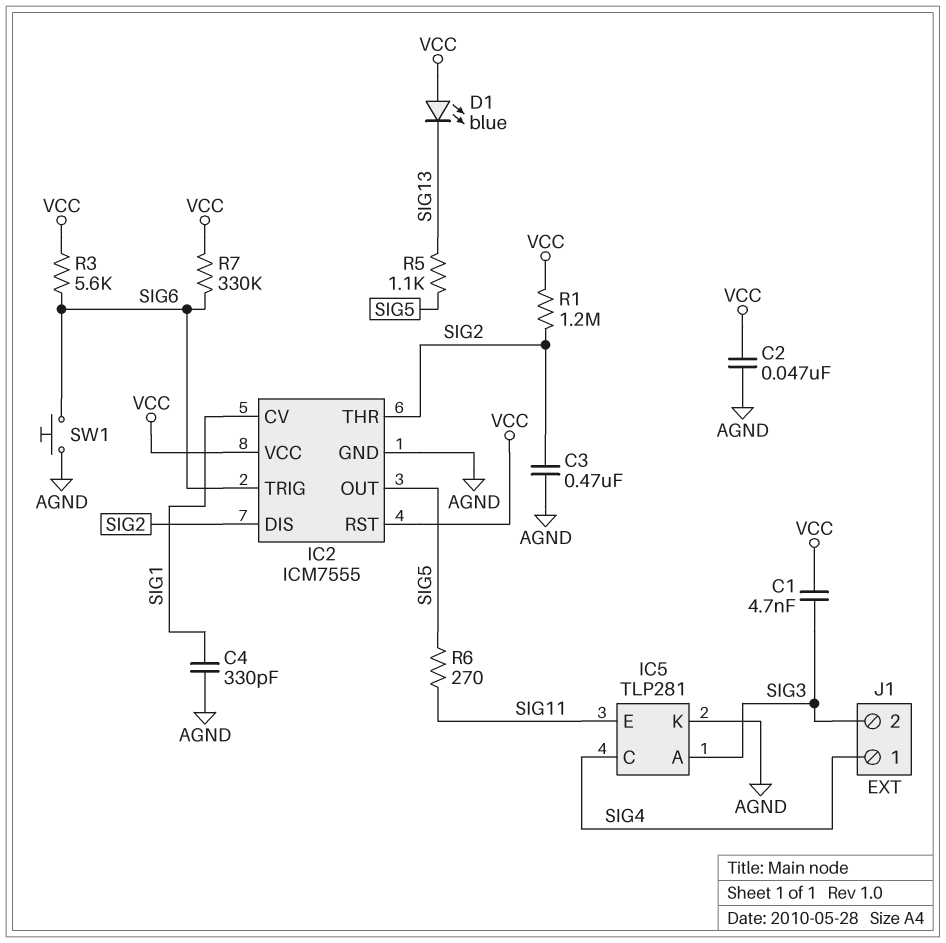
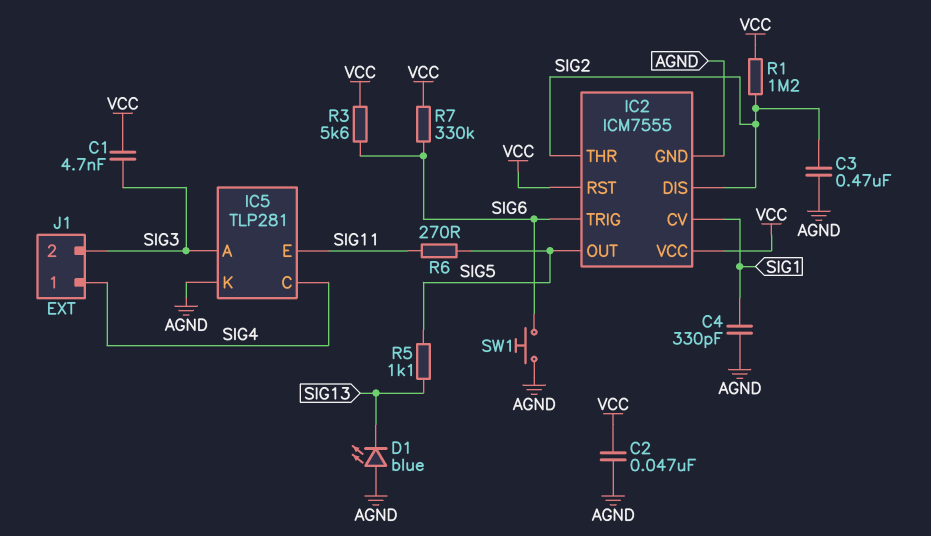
D1: LED blue (A VCC, K SIG13) -> LED blue (A AGND, K SIG13)

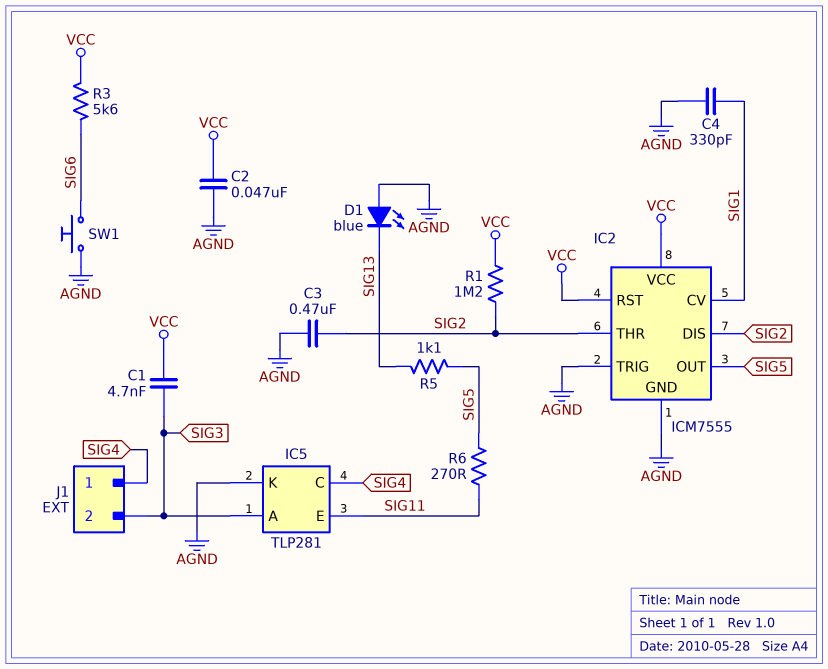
IC2 pin TRIG: SIG6 -> AGND
R7: 330k (SIG6, VCC) -> none

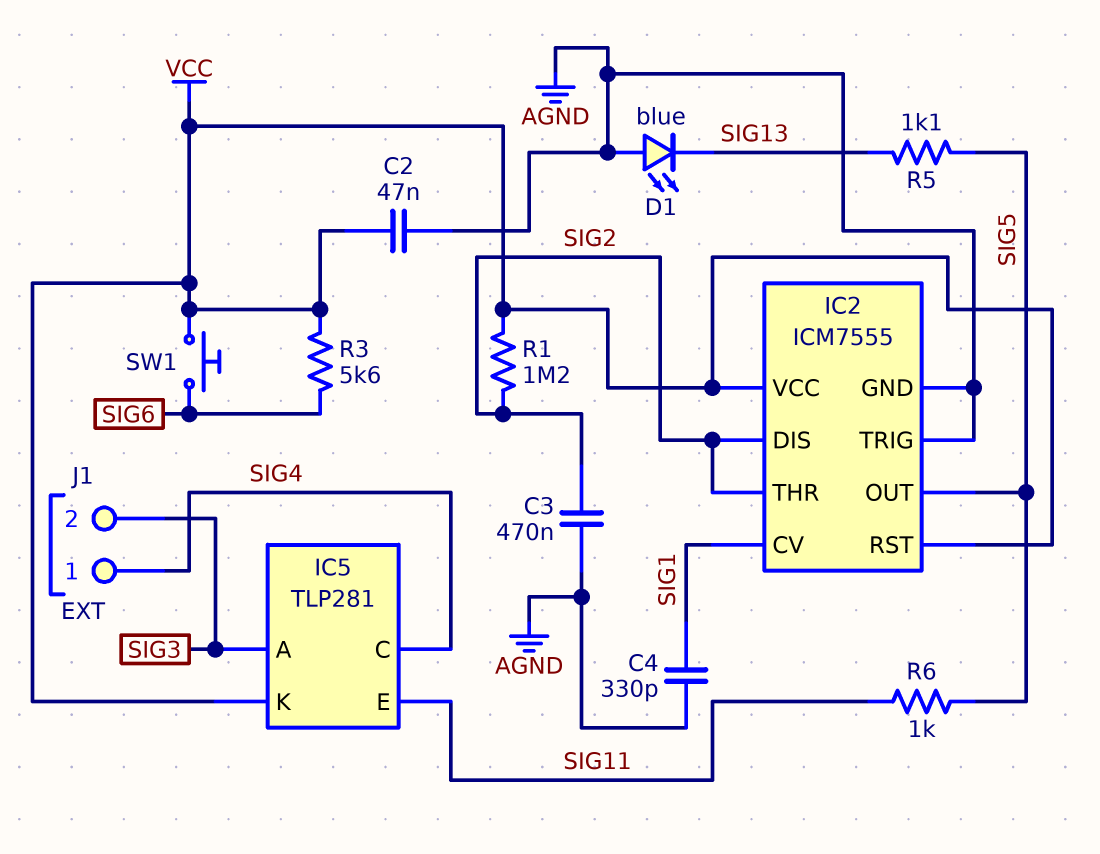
C1: 4.7nF (SIG3, VCC) -> none
IC5 pin K: AGND -> VCC
R6: 270 (SIG5, SIG11) -> 1k (SIG5, SIG11)
SW1: button (AGND, SIG6) -> button (SIG6, VCC)

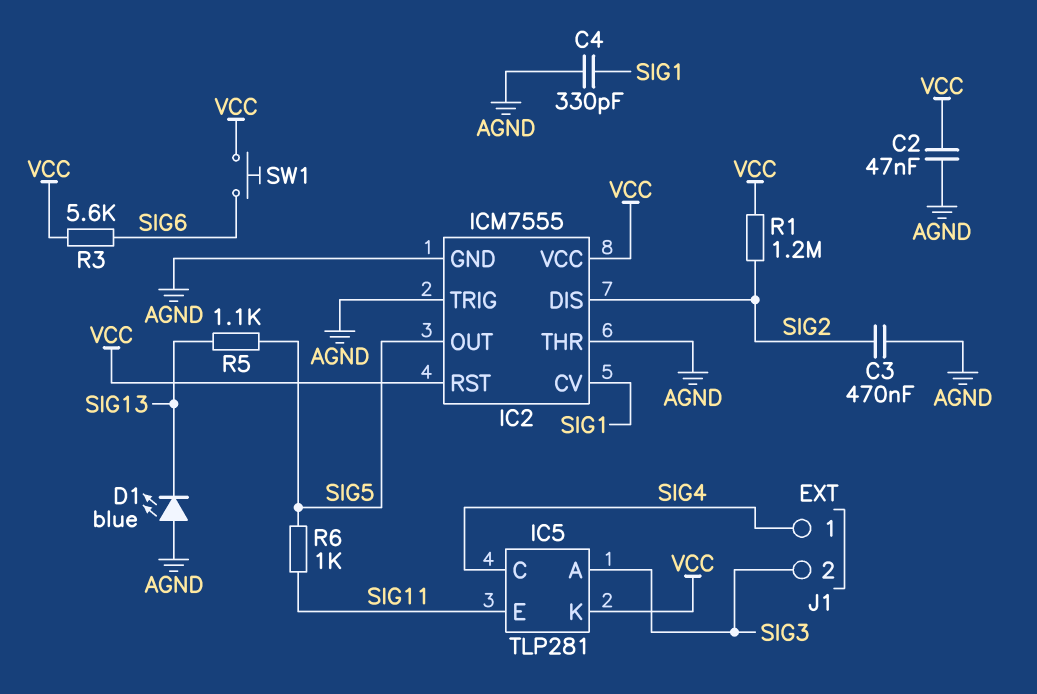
IC2 pin THR: SIG2 -> AGND

